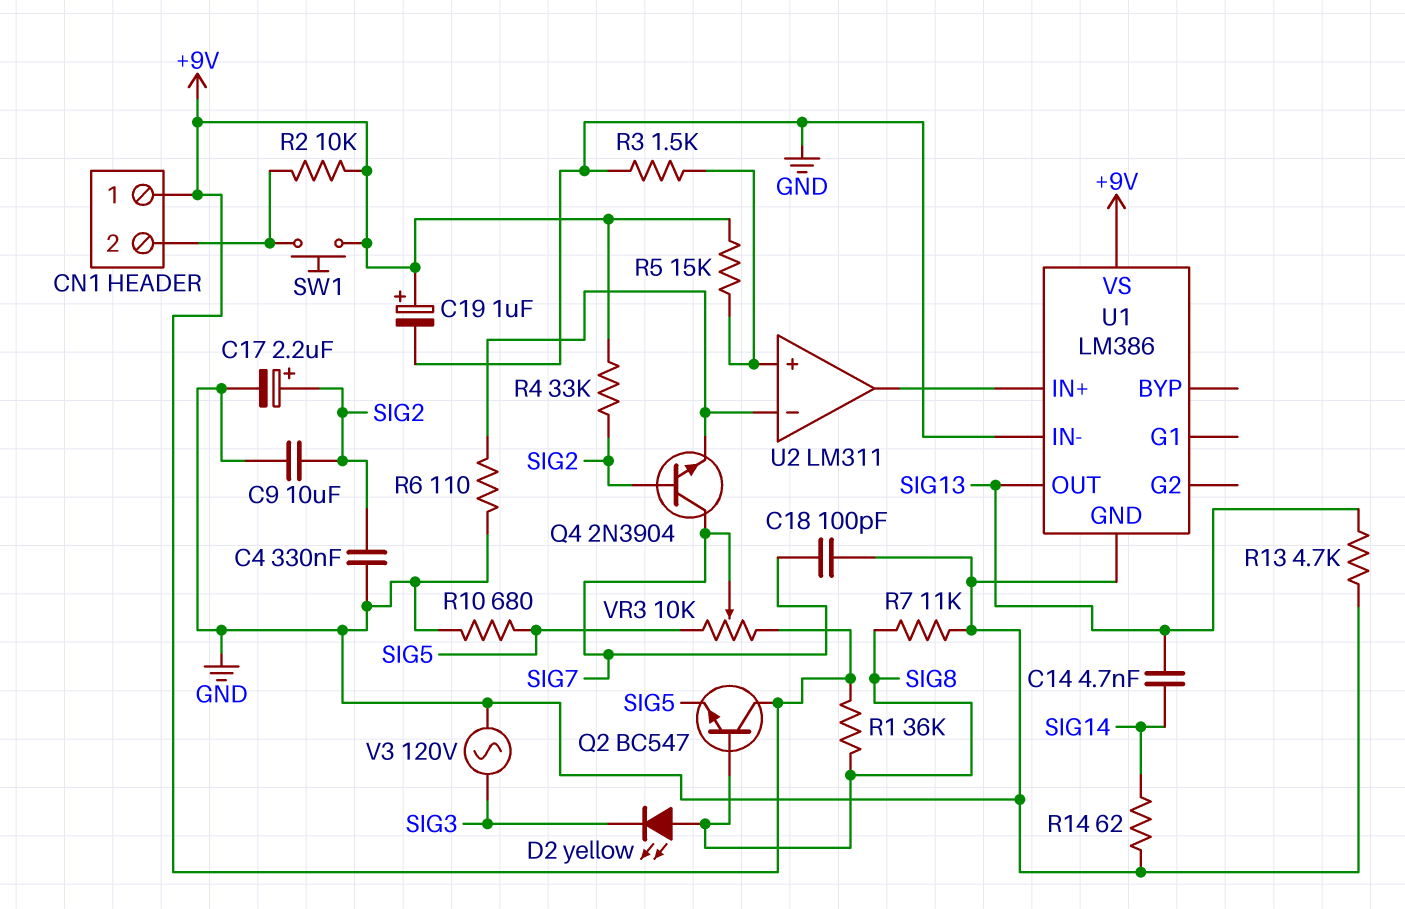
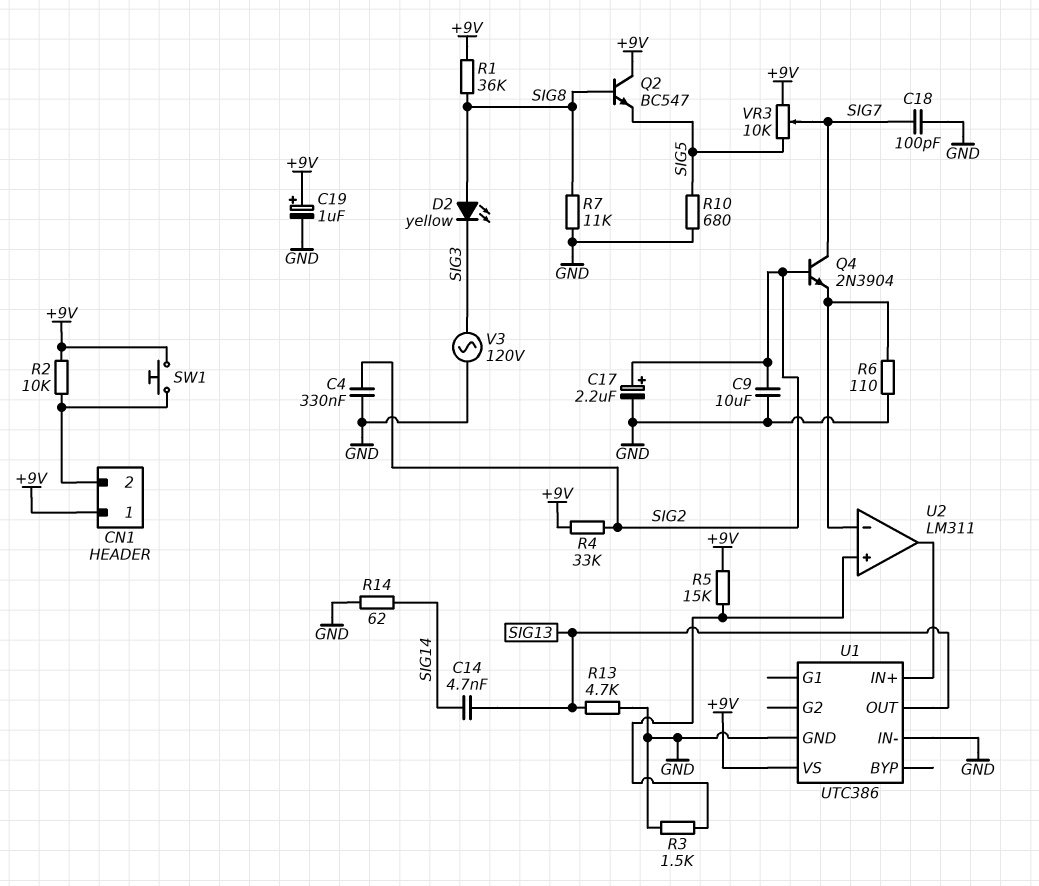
U1: LM386 -> UTC386

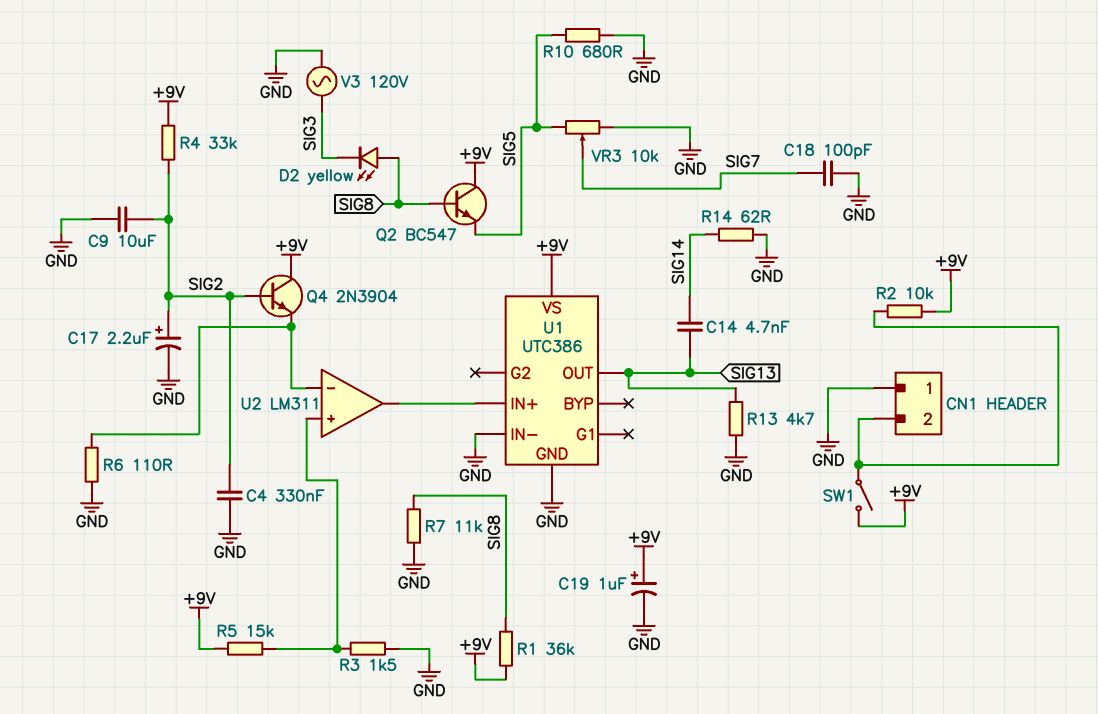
CN1 pin 1: +9V -> GND
Q4: NPN 2N3904 (B SIG2, C SIG7, E U2/in-) -> NPN 2N3904 (B SIG2, C +9V, E U2/in-)
SW1: button (+9V, CN1/2) -> switch (+9V, CN1/2)
VR3: 10k (+9V, SIG5, wiper SIG7) -> 10k (GND, SIG5, wiper SIG7)

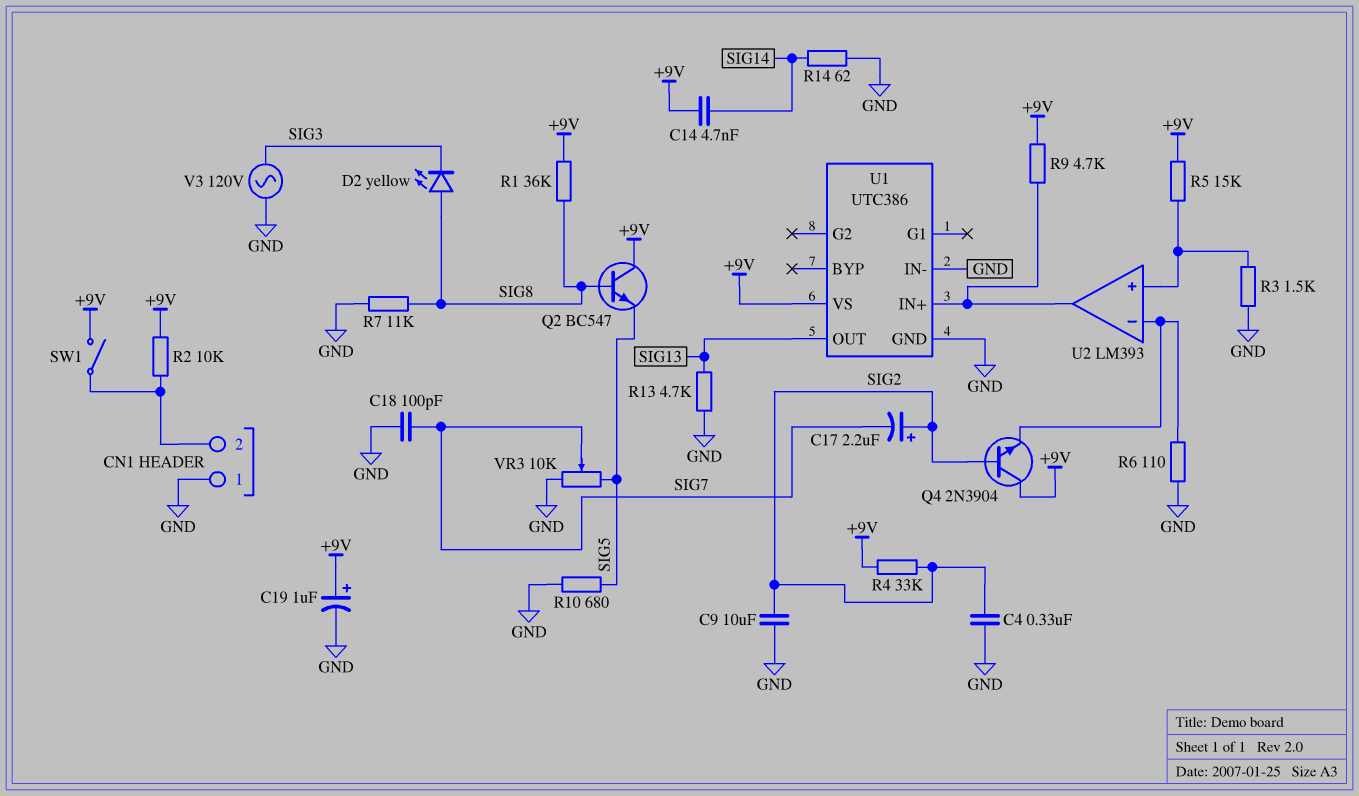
C14: 4.7nF (SIG13, SIG14) -> 4.7nF (+9V, SIG14)
C17: 2.2uF (plus SIG2, minus GND) -> 2.2uF (plus SIG2, minus SIG7)
R9: none -> 4.7k (+9V, U1/IN+)
U2: LM311 -> LM393

